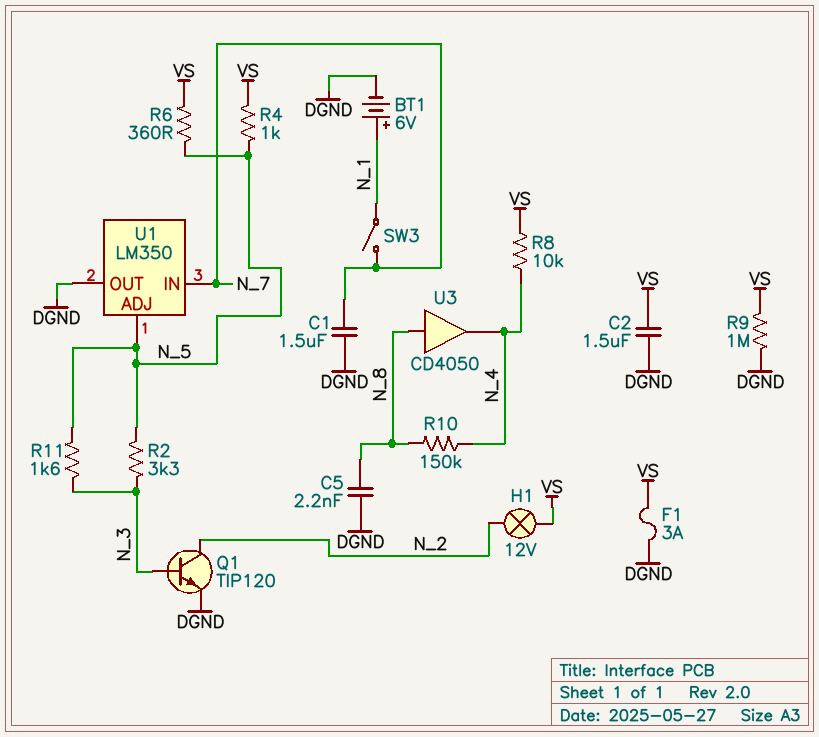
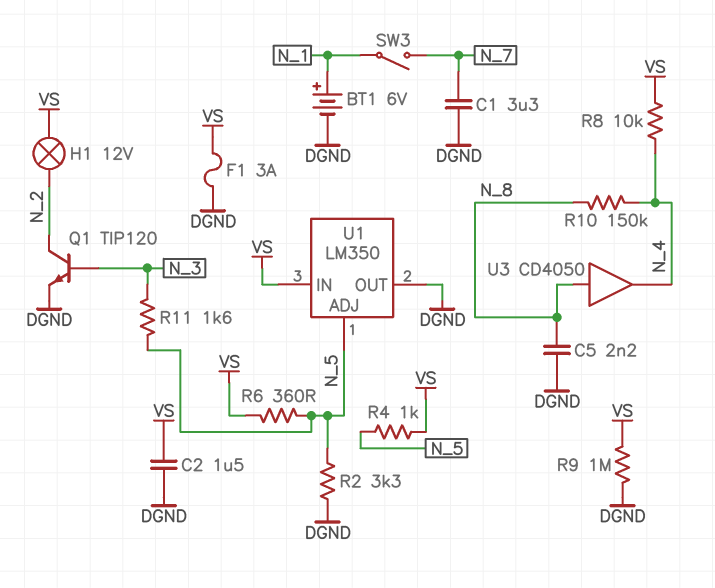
C1: 1.5uF (DGND, N_7) -> 3.3uF (DGND, N_7)
R2: 3.3k (N_3, N_5) -> 3.3k (DGND, N_5)
U1 pin IN: N_7 -> VS

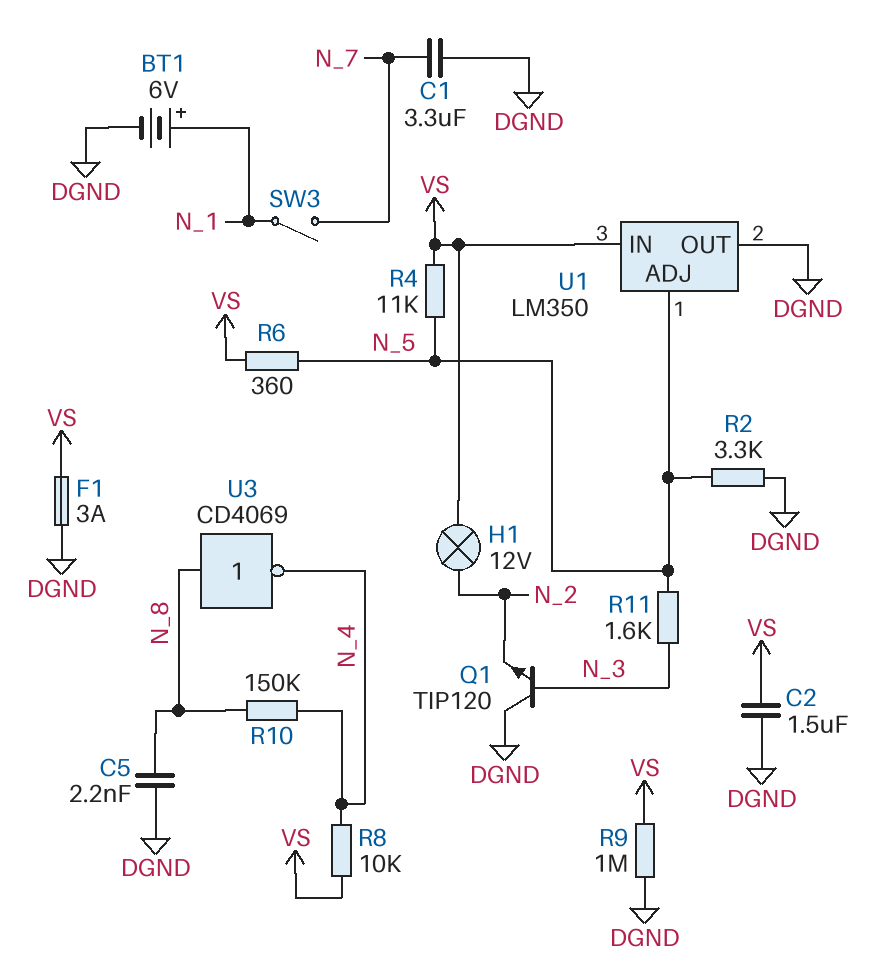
Q1: NPN TIP120 (B N_3, C N_2, E DGND) -> NPN TIP120 (B N_3, C DGND, E N_2)
R4: 1k (N_5, VS) -> 11k (N_5, VS)
U3: buffer CD4050 (in N_8, out N_4) -> NOT CD4069 (in N_8, out N_4)

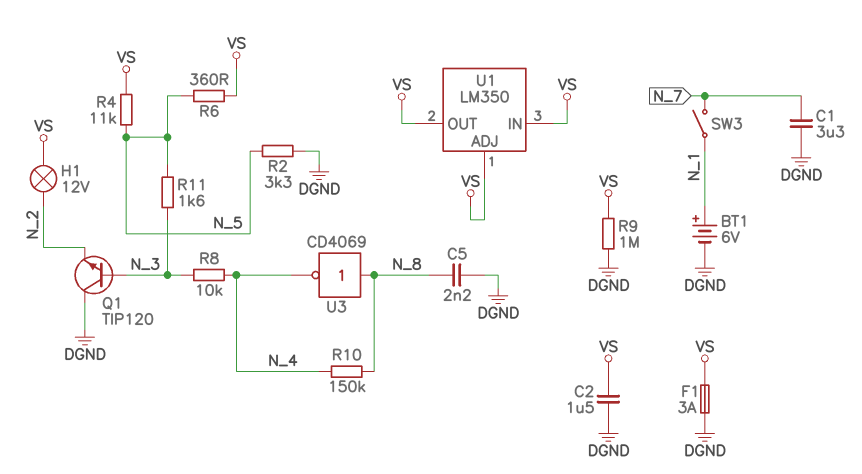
R8: 10k (N_4, VS) -> 10k (N_3, N_4)
U1 pin ADJ: N_5 -> VS
U1 pin OUT: DGND -> VS

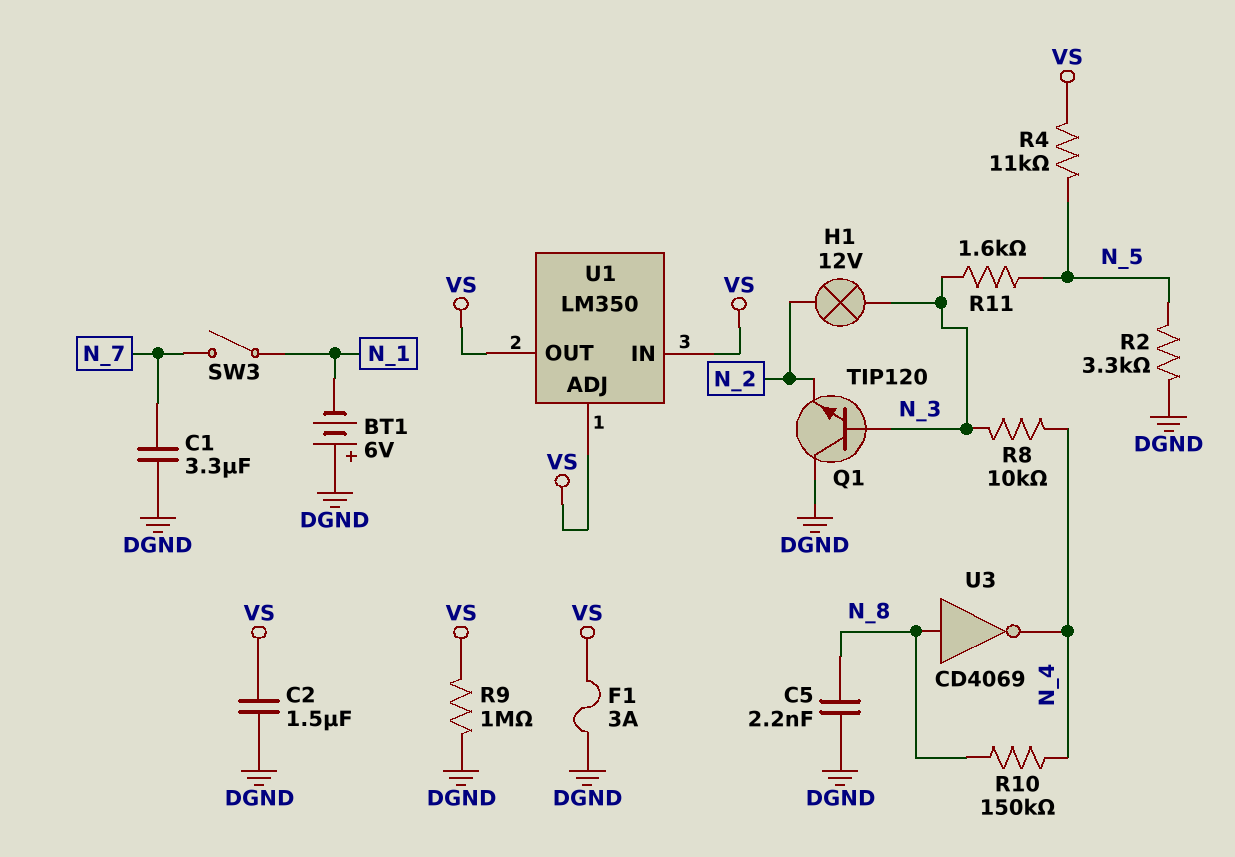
BT1: 6V (plus N_1, minus DGND) -> 6V (plus DGND, minus N_1)
H1: lamp 12V (N_2, VS) -> lamp 12V (N_2, N_3)
R6: 360 (N_5, VS) -> none

